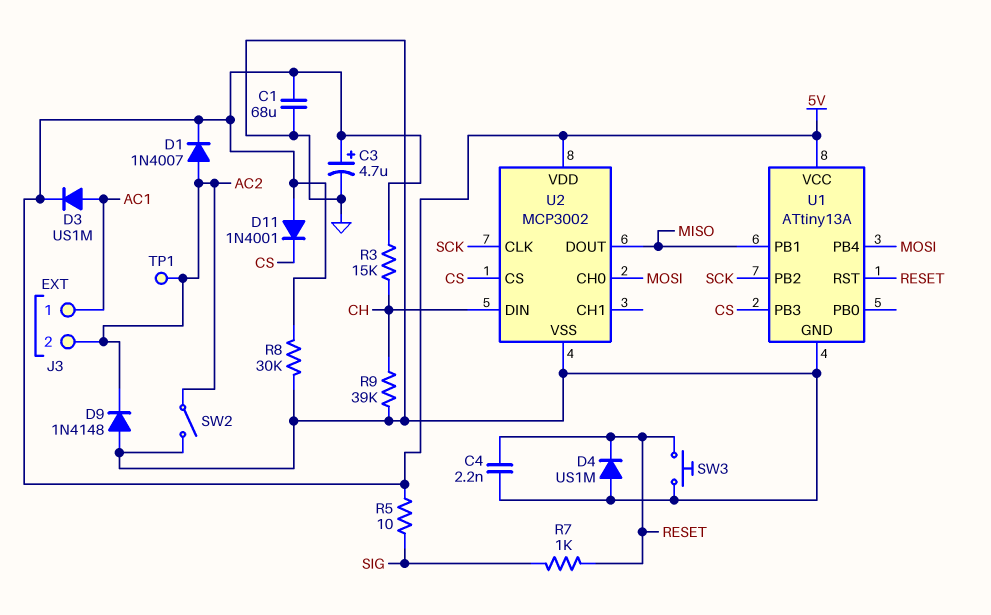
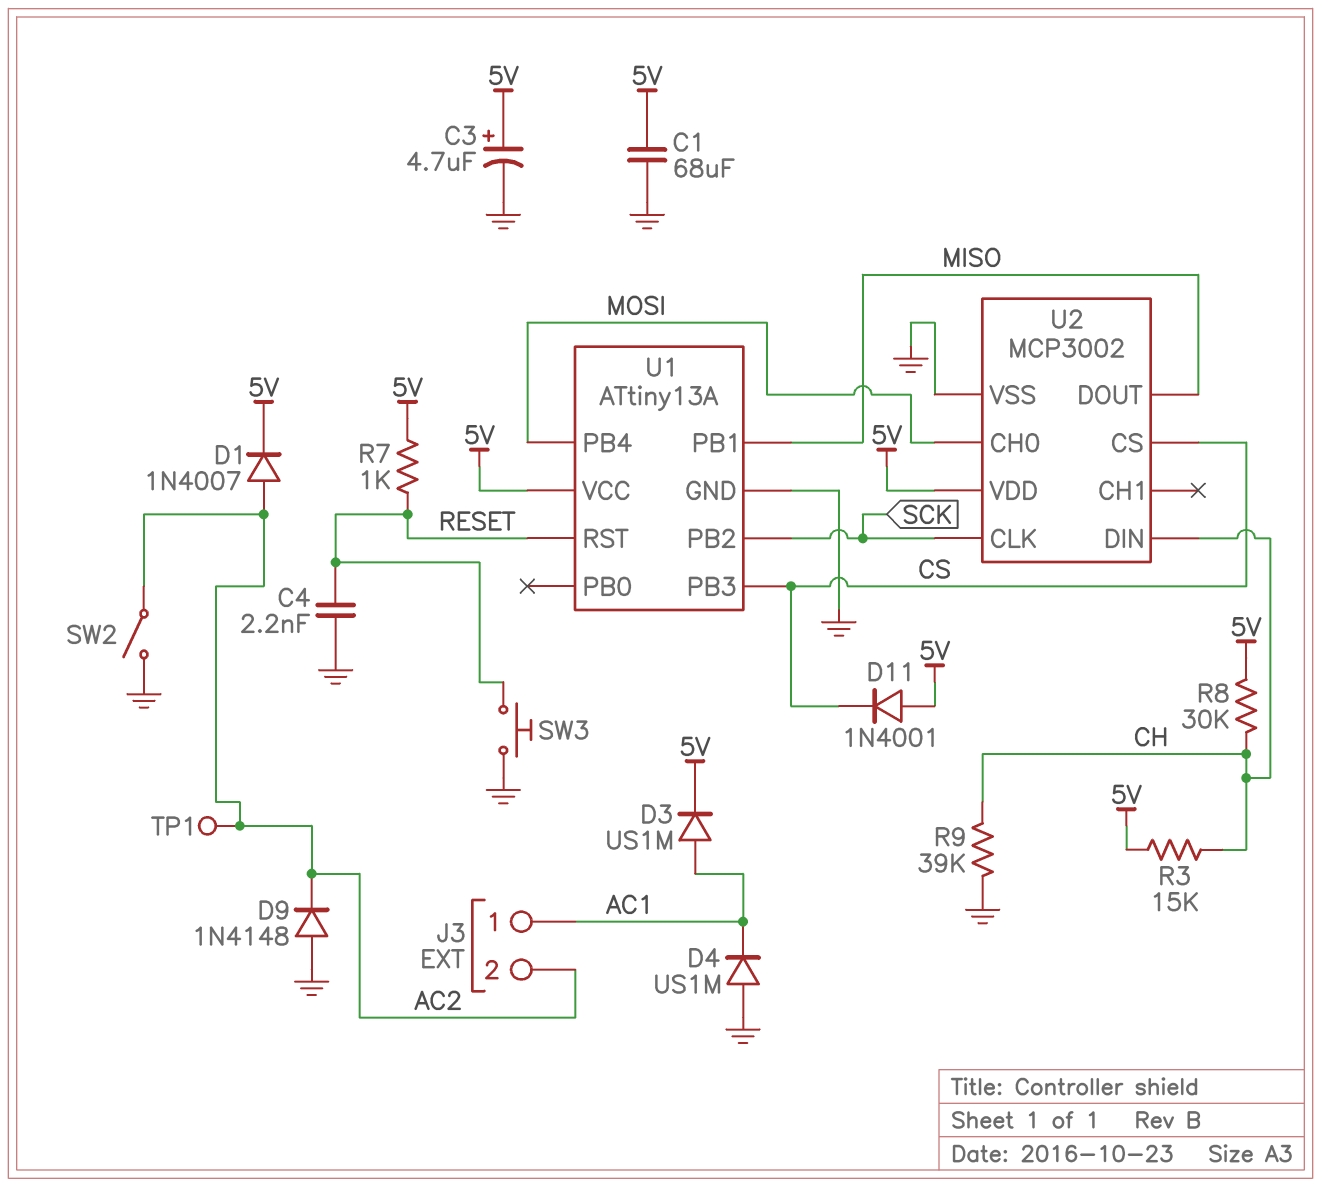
D4: diode US1M (A GND, K RESET) -> diode US1M (A GND, K AC1)
R5: 10 (5V, SIG) -> none
R7: 1k (RESET, SIG) -> 1k (5V, RESET)
R8: 30k (5V, GND) -> 30k (5V, CH)

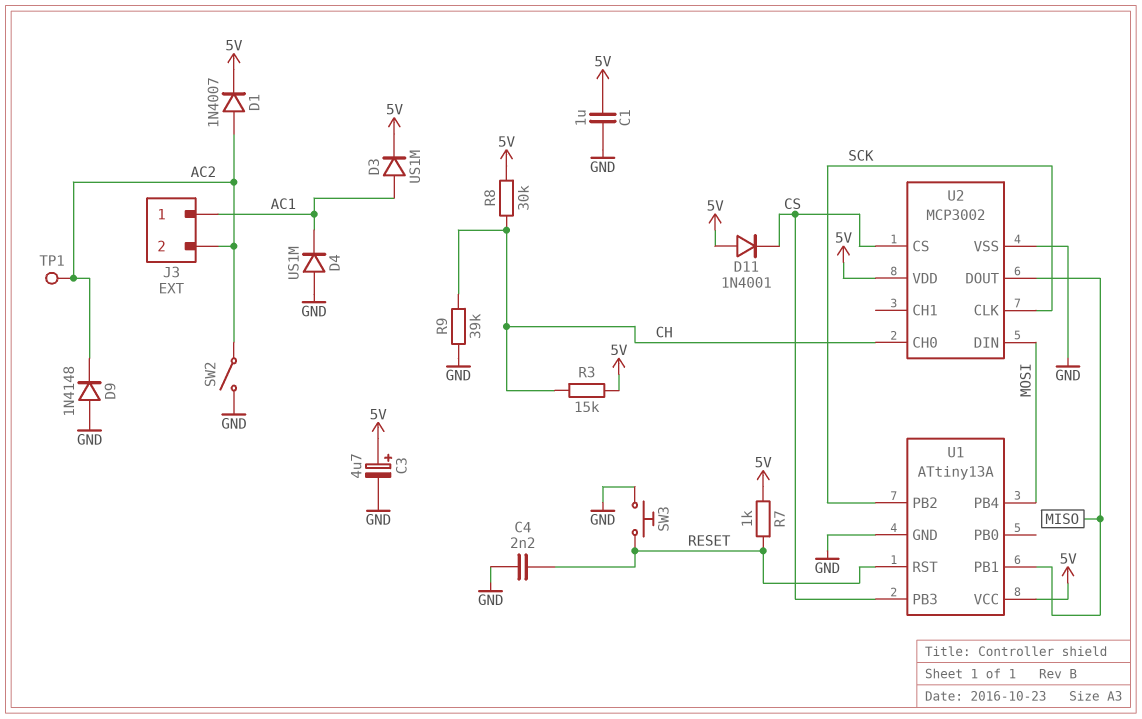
C1: 68uF (5V, GND) -> 1uF (5V, GND)
U2 pin CH0: MOSI -> CH
U2 pin DIN: CH -> MOSI

